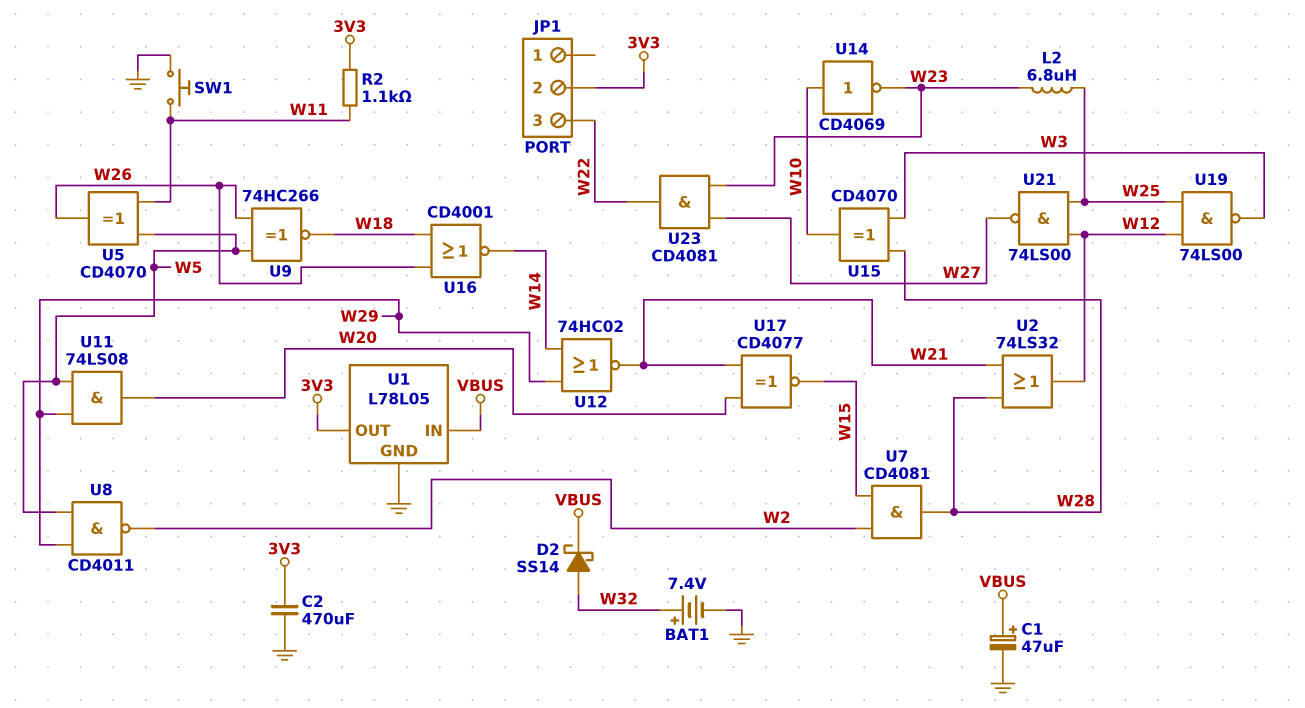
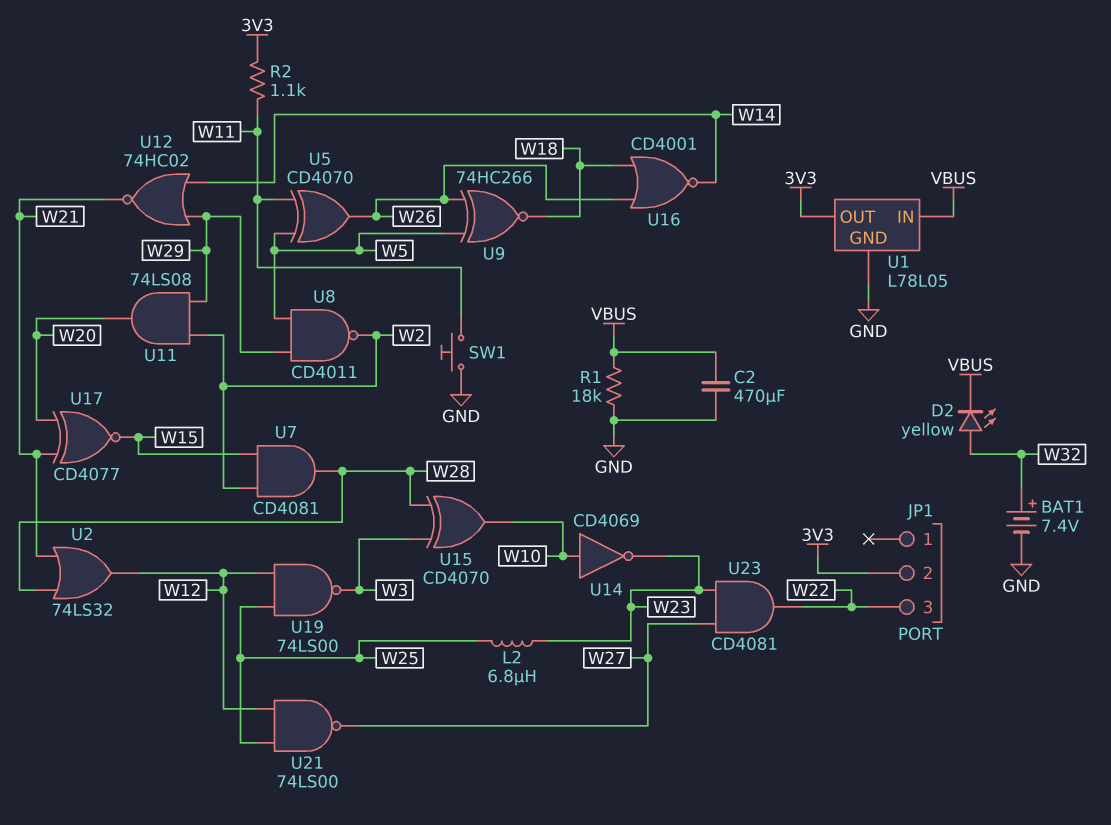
C1: 47uF (plus VBUS, minus GND) -> none
C2: 470uF (3V3, GND) -> 470uF (GND, VBUS)
D2: schottky SS14 (A W32, K VBUS) -> LED yellow (A W32, K VBUS)
R1: none -> 18k (GND, VBUS)
U11: AND 74LS08 (in W5, in W29, out W20) -> AND 74LS08 (in W2, in W29, out W20)

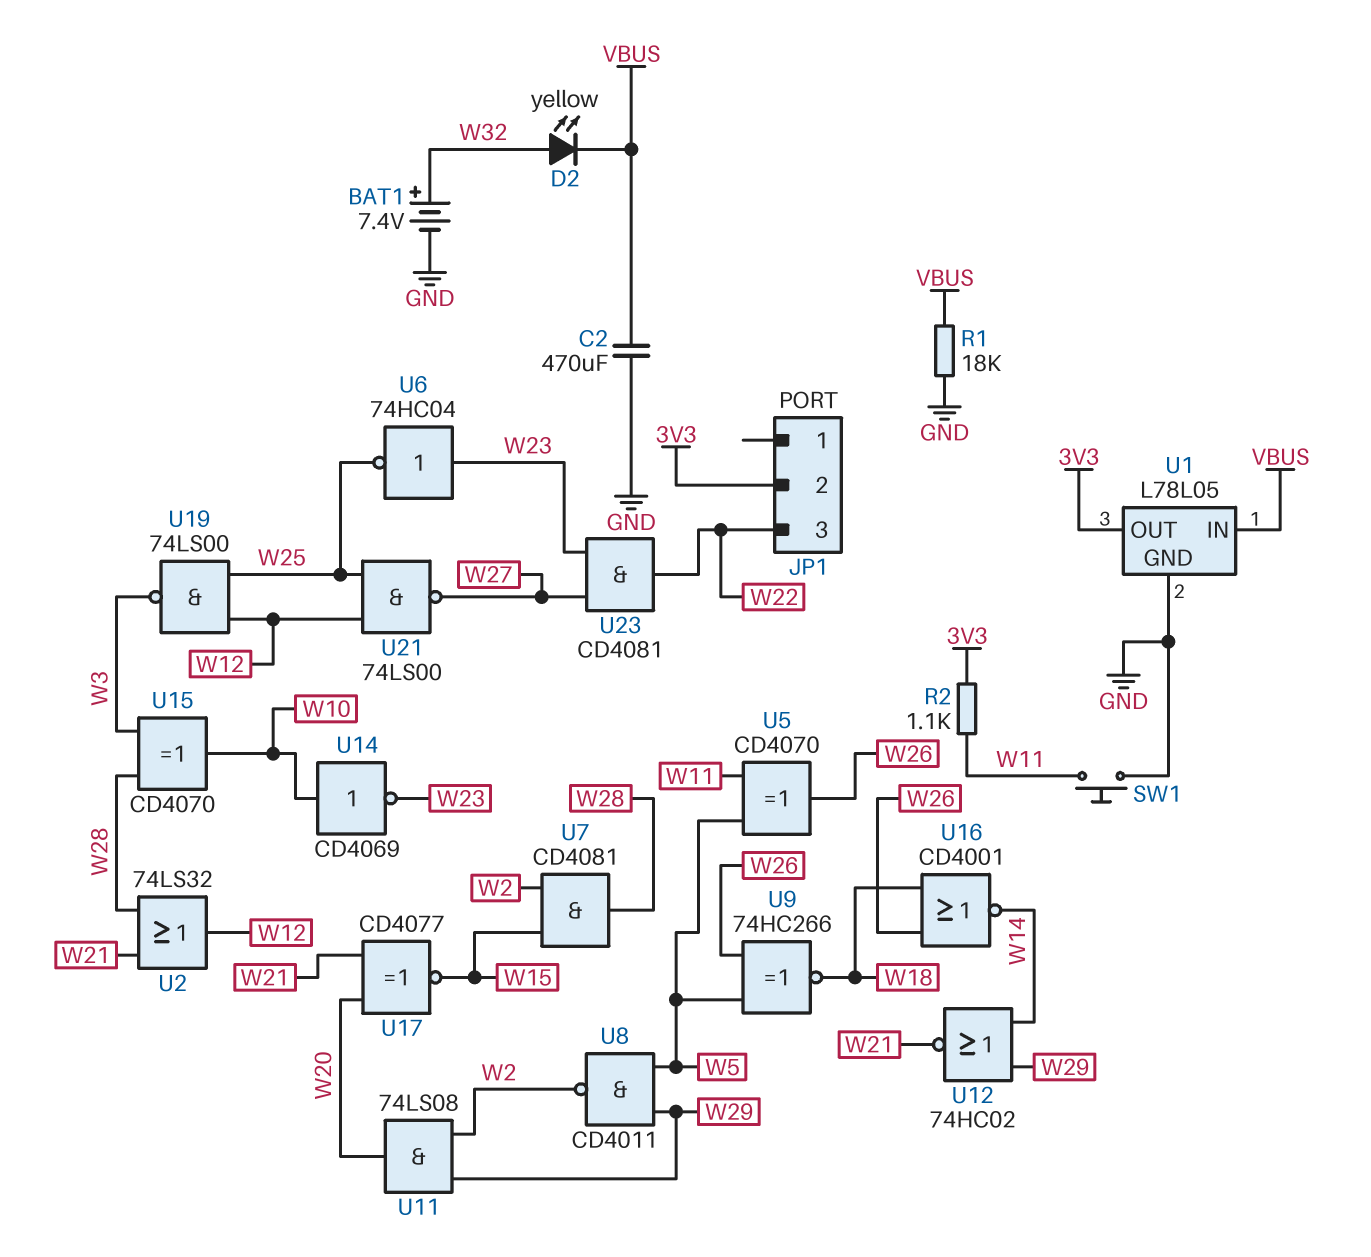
L2: 6.8uH (W23, W25) -> none
U6: none -> NOT 74HC04 (in W23, out W25)

